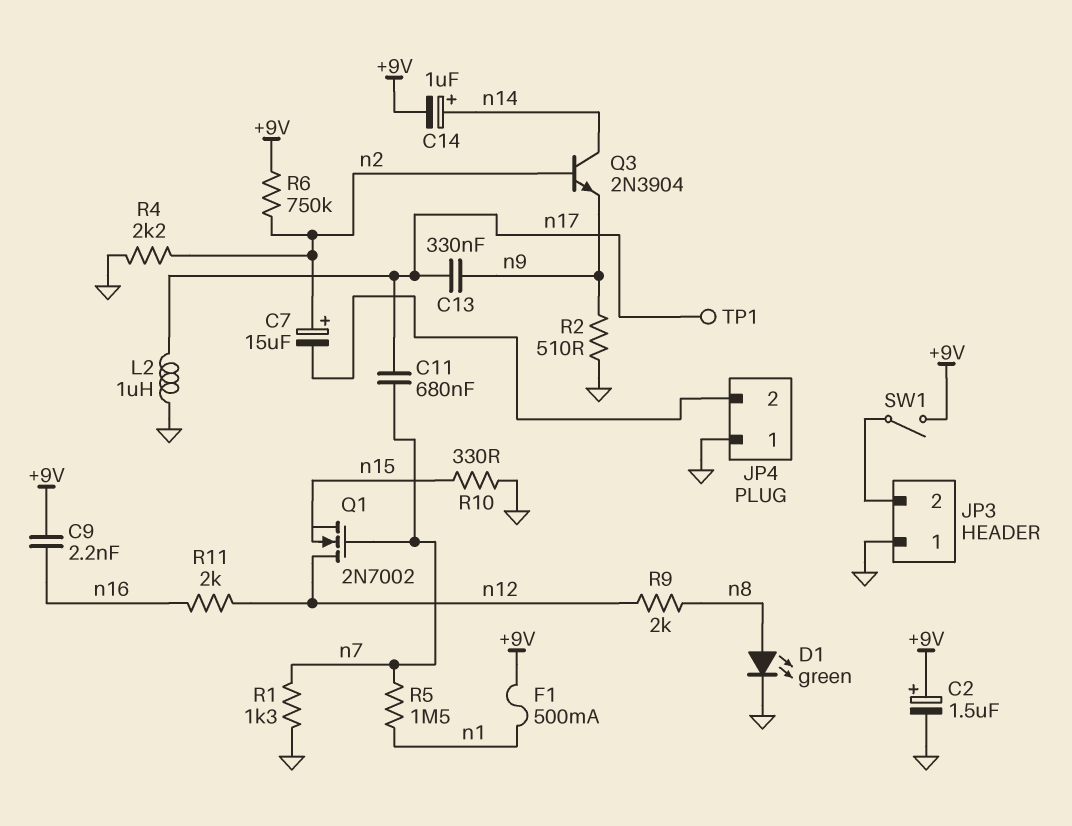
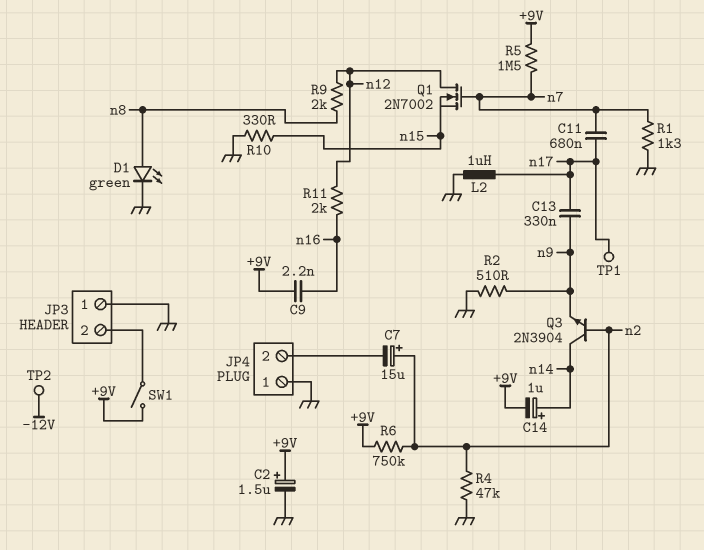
F1: 500mA (+9V, n1) -> none
R4: 2.2k (GND, n2) -> 47k (GND, n2)
R5: 1.5M (n1, n7) -> 1.5M (+9V, n7)
TP2: none -> test point (-12V)

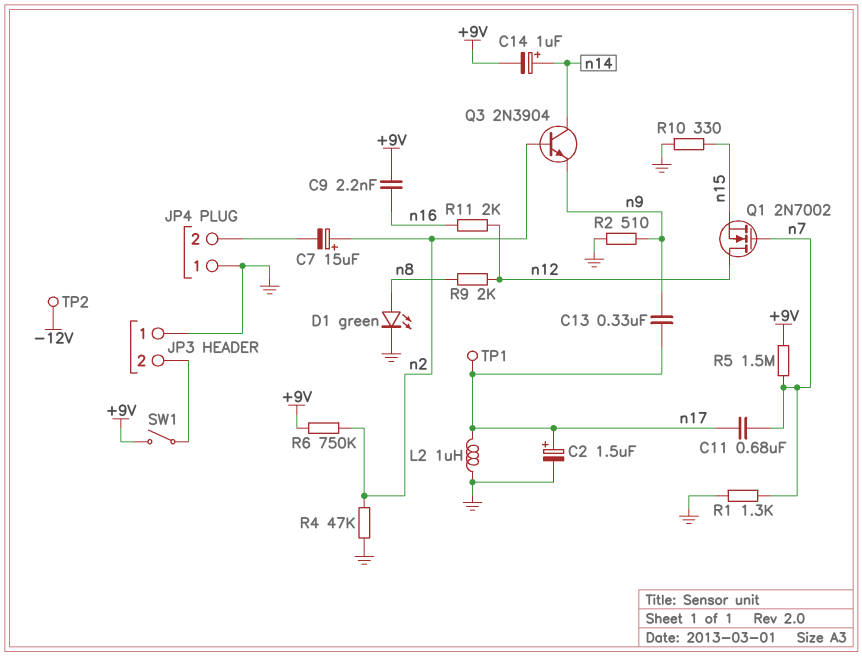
C2: 1.5uF (plus +9V, minus GND) -> 1.5uF (plus n17, minus GND)

